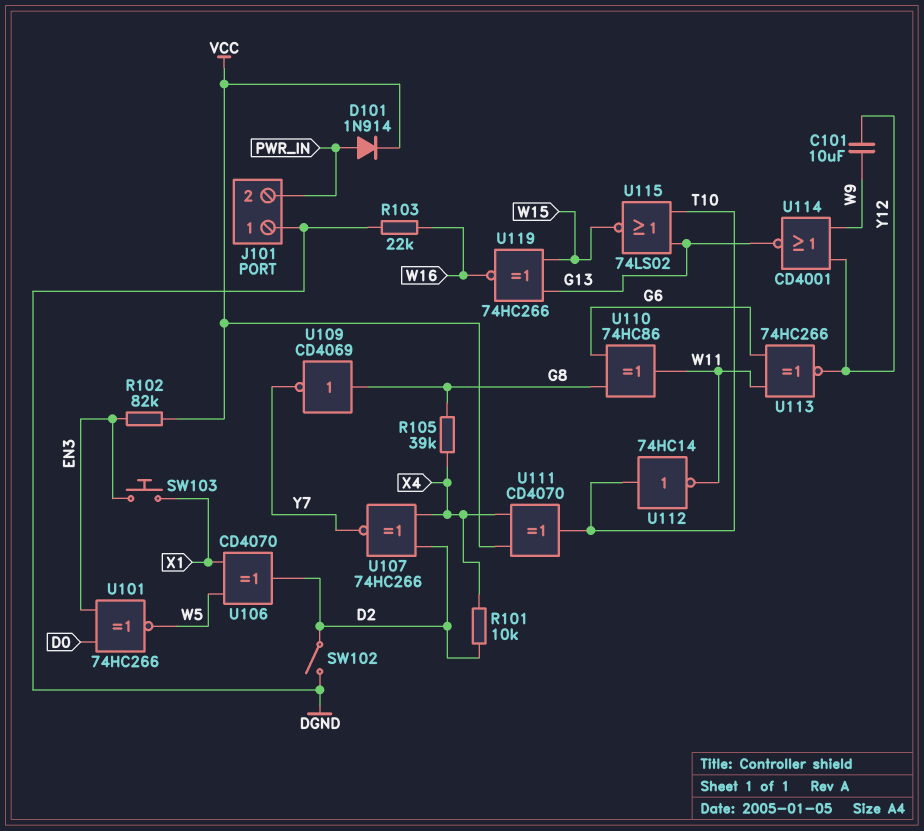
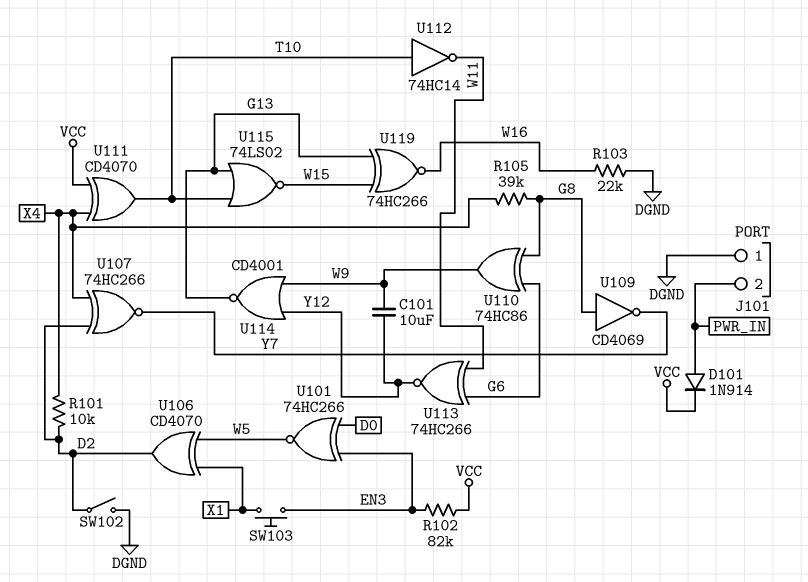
U110: XOR 74HC86 (in G6, in G8, out W11) -> XOR 74HC86 (in G6, in G8, out W9)

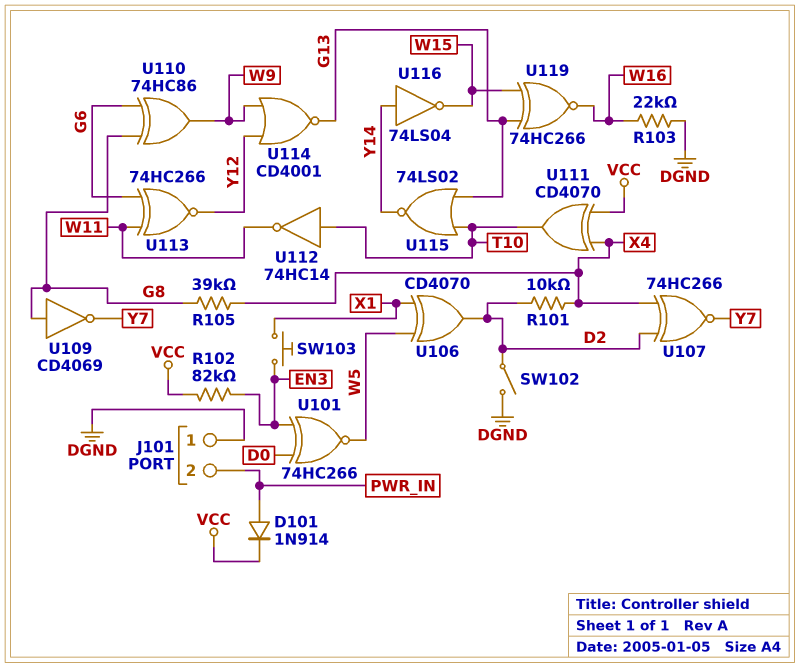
C101: 10uF (W9, Y12) -> none
U115: NOR 74LS02 (in G13, in T10, out W15) -> NOR 74LS02 (in G13, in T10, out Y14)
U116: none -> NOT 74LS04 (in Y14, out W15)

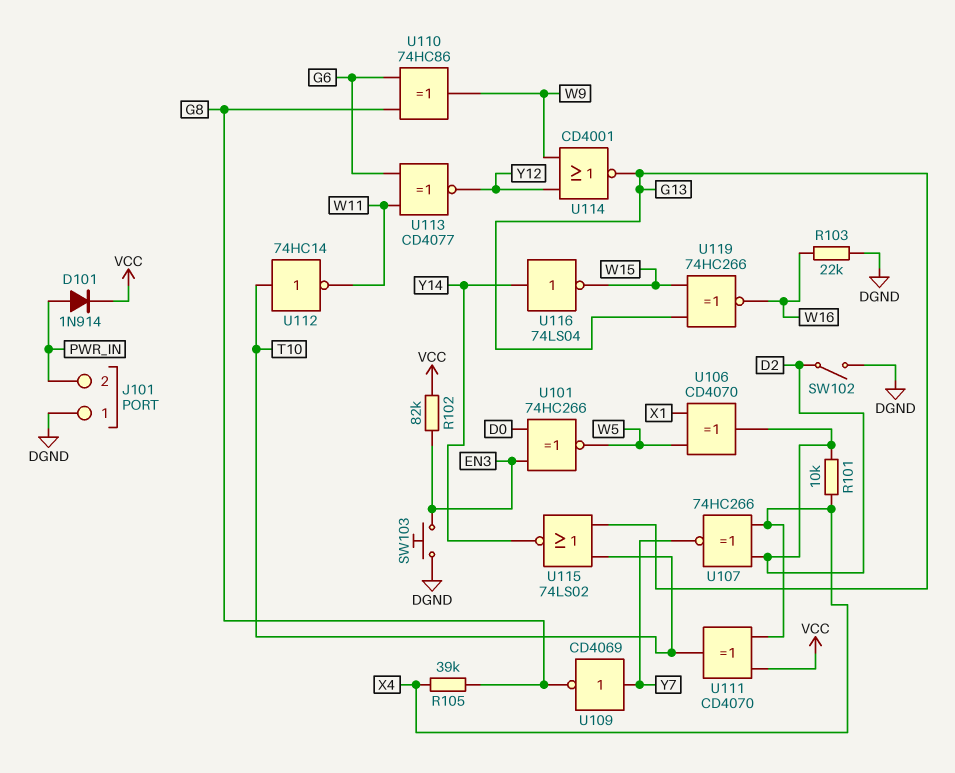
SW103: button (EN3, X1) -> button (DGND, EN3)
U109: NOT CD4069 (in G8, out Y7) -> NOT CD4069 (in Y7, out G8)
U113: XNOR 74HC266 (in G6, in W11, out Y12) -> XNOR CD4077 (in G6, in W11, out Y12)

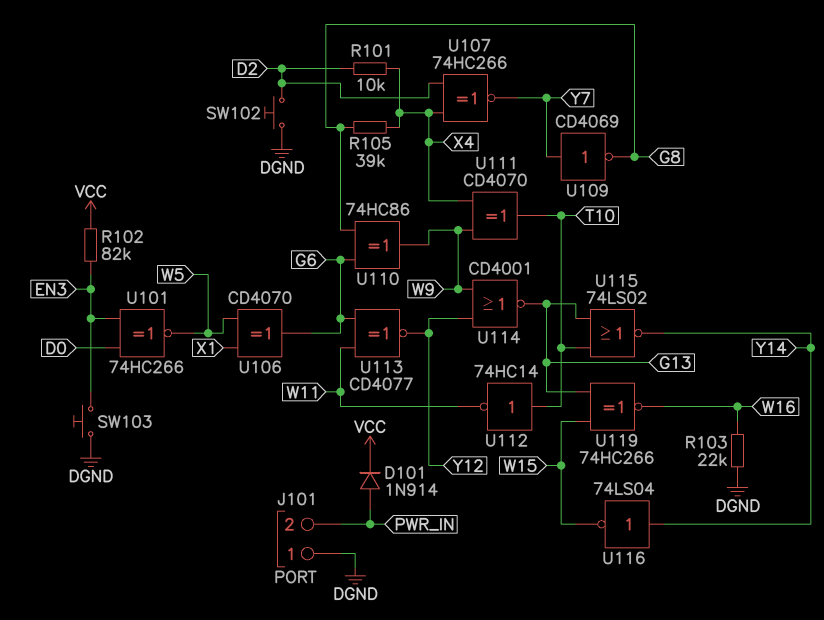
SW102: switch (D2, DGND) -> button (D2, DGND)
U106: XOR CD4070 (in W5, in X1, out D2) -> XOR CD4070 (in W5, in X1, out G6)
U111: XOR CD4070 (in VCC, in X4, out T10) -> XOR CD4070 (in W9, in X4, out T10)

